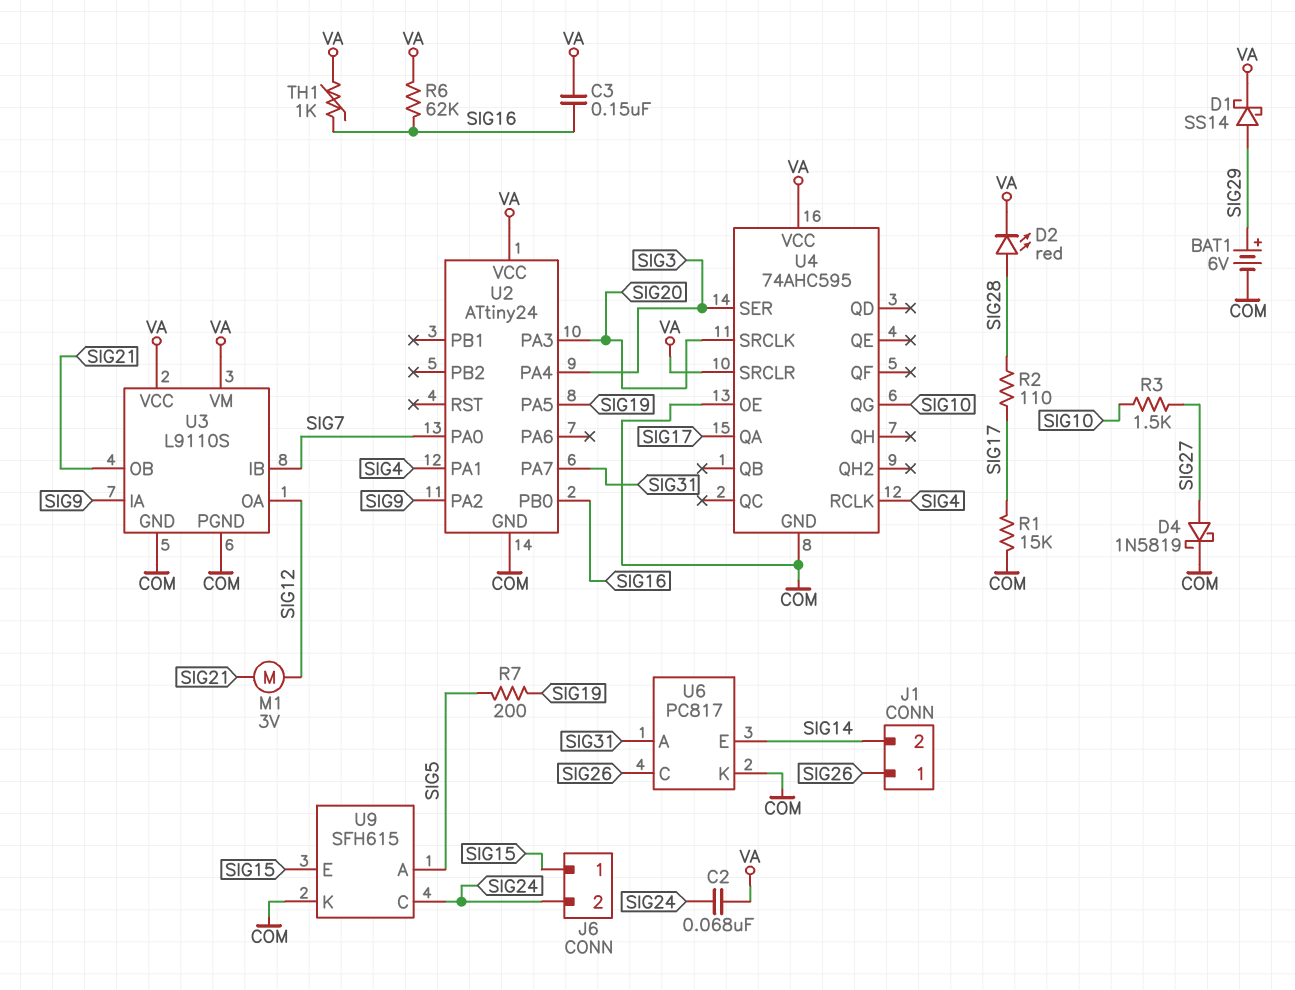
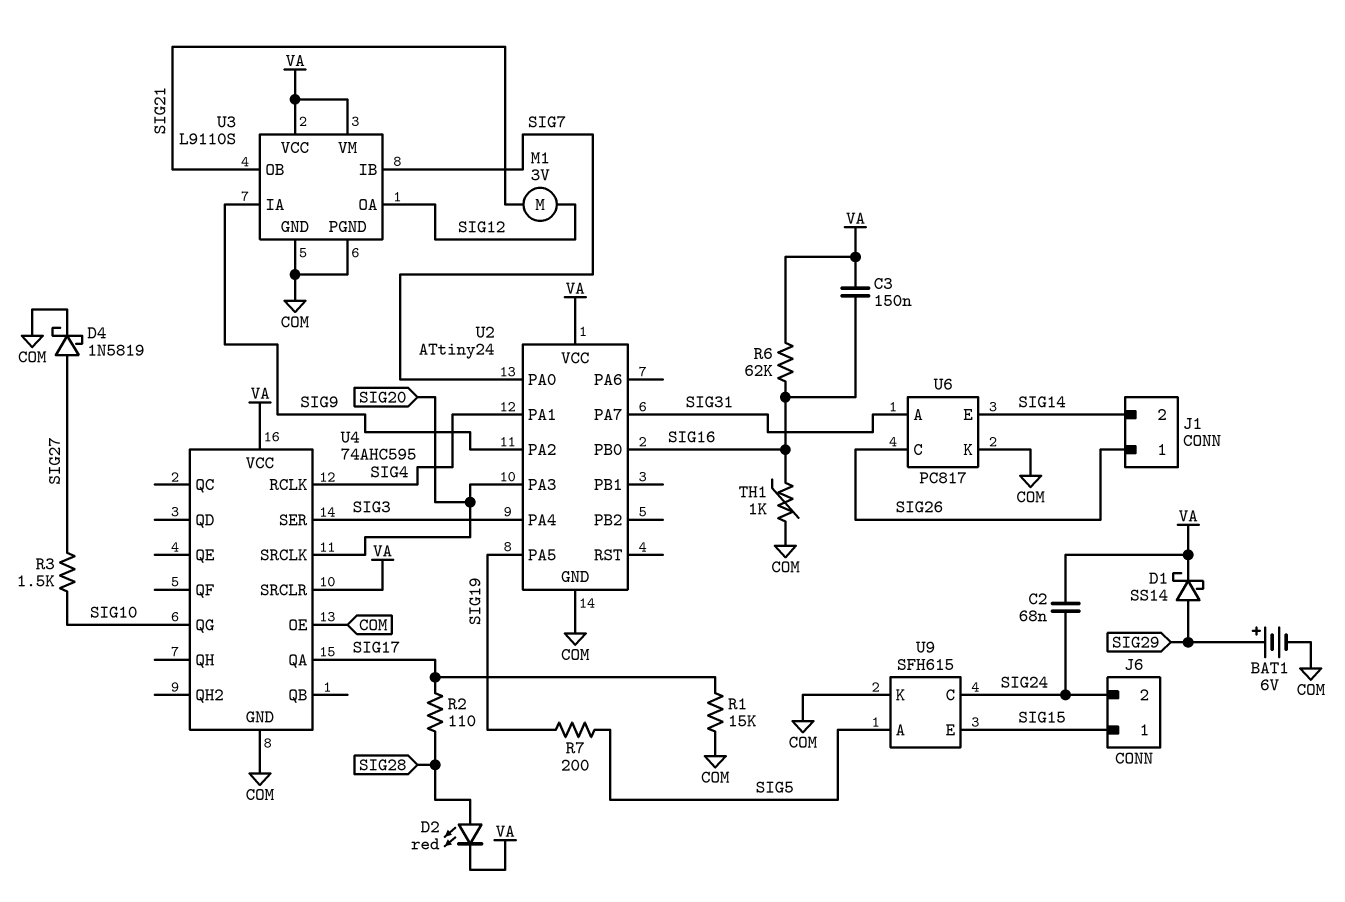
TH1: 1k (SIG16, VA) -> 1k (COM, SIG16)

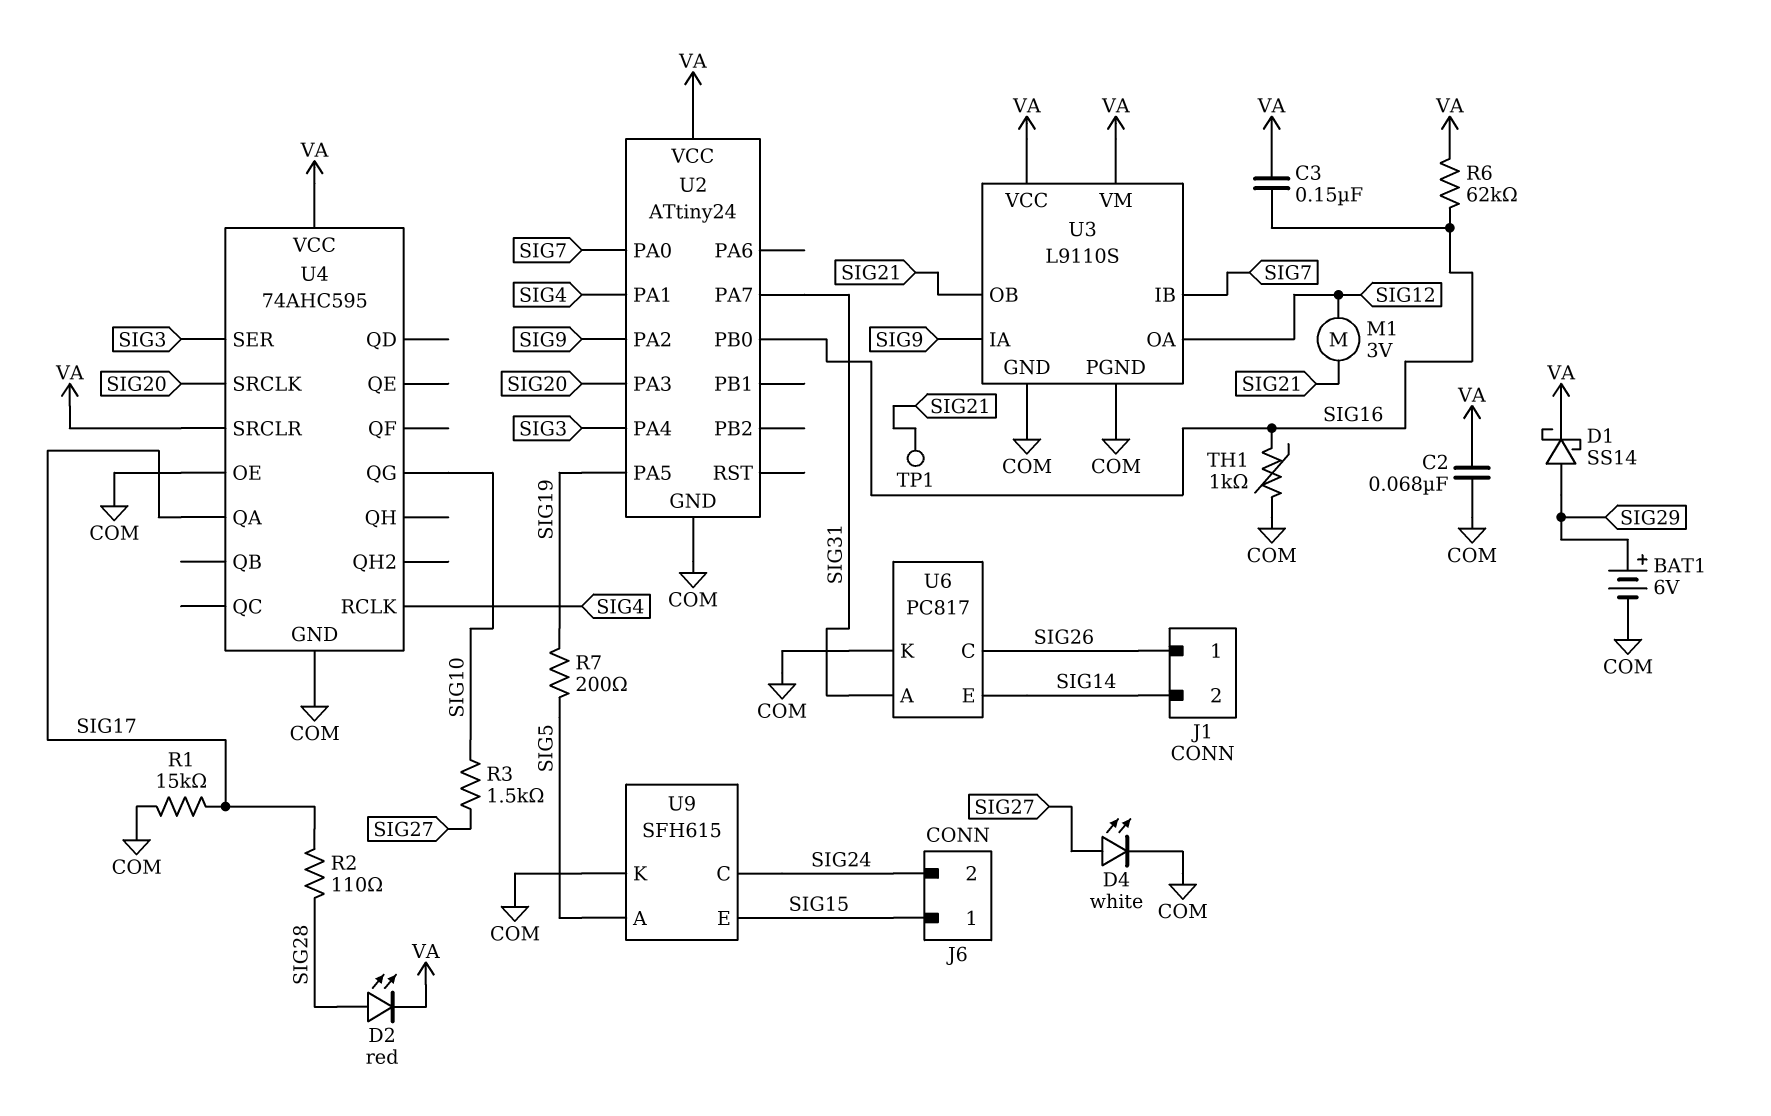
C2: 68nF (SIG24, VA) -> 68nF (COM, VA)
D4: schottky 1N5819 (A SIG27, K COM) -> LED white (A SIG27, K COM)
TP1: none -> test point (SIG21)

